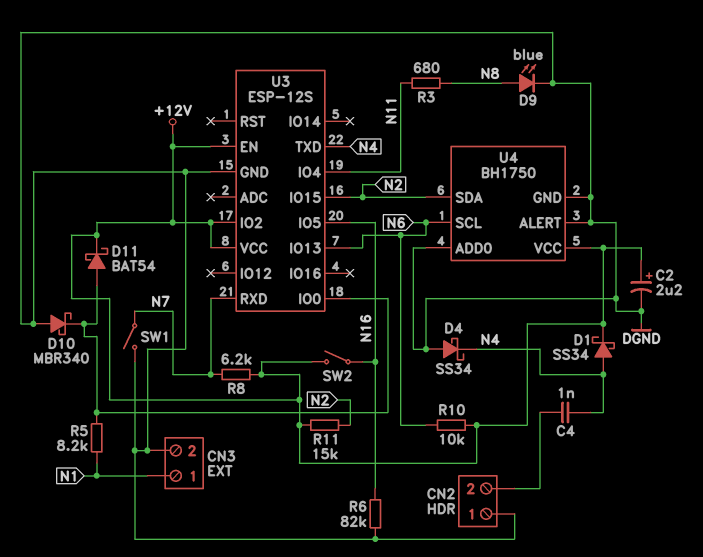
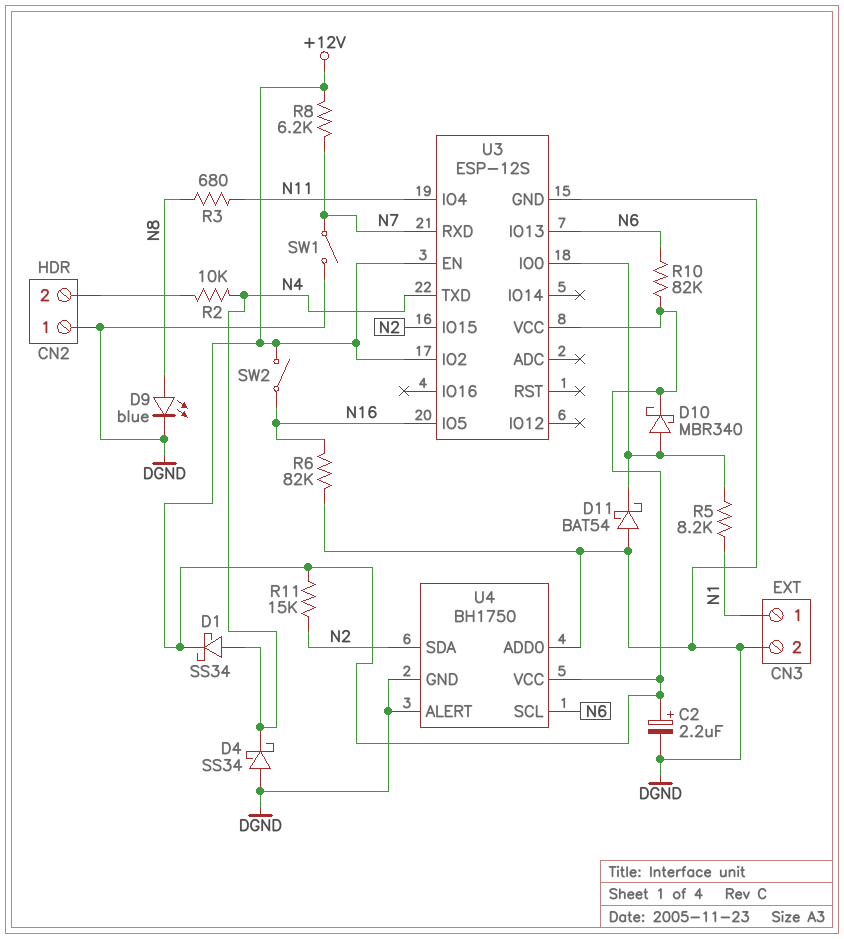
C4: 1nF (CN2/2, N4) -> none
D10: schottky MBR340 (A DGND, K U3/IO0) -> schottky MBR340 (A U3/IO0, K +12V)
D11: schottky BAT54 (A U3/IO0, K +12V) -> schottky BAT54 (A DGND, K U3/IO0)
R2: none -> 10k (CN2/2, N4)
R10: 10k (+12V, N6) -> 82k (+12V, N6)

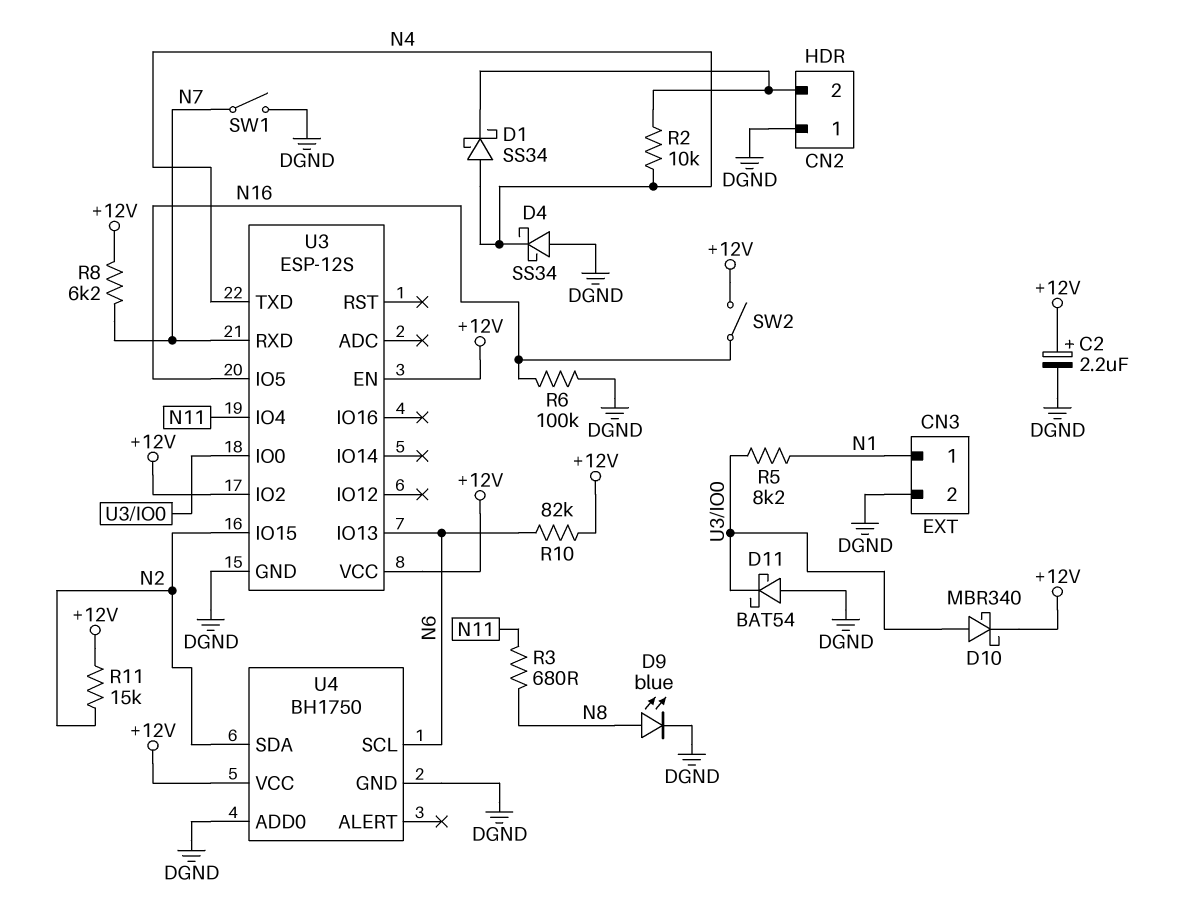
D1: schottky SS34 (A N4, K +12V) -> schottky SS34 (A N4, K CN2/2)
R6: 82k (DGND, N16) -> 100k (DGND, N16)
U4 pin ALERT: DGND -> none

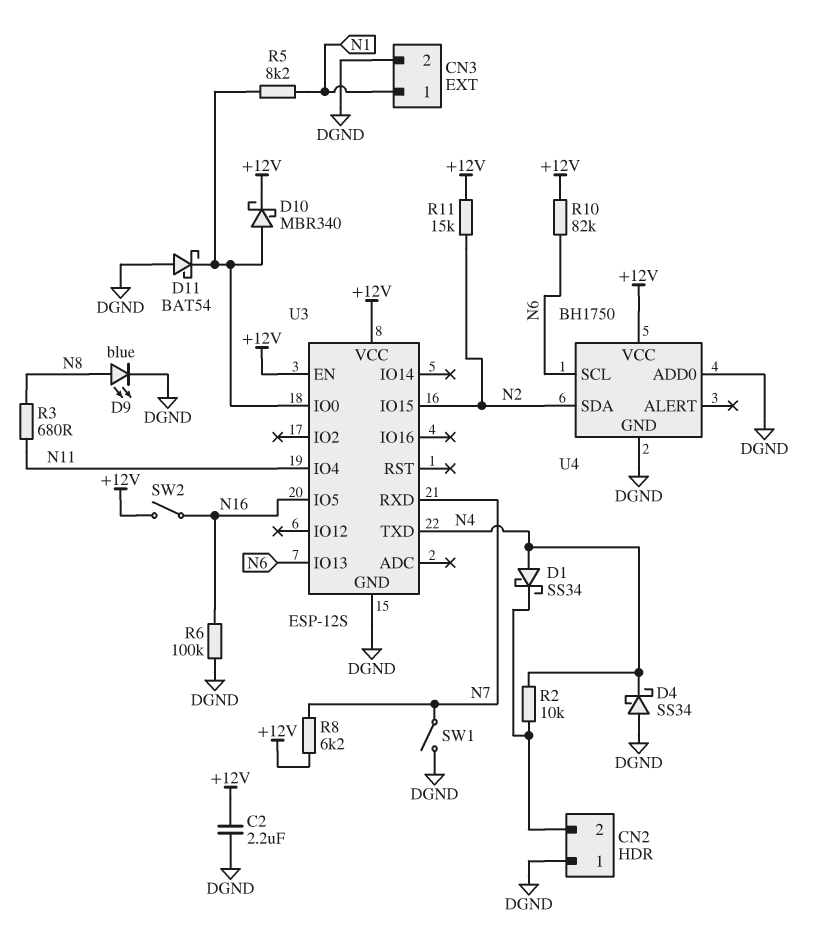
C2: 2.2uF (plus +12V, minus DGND) -> 2.2uF (+12V, DGND)
U3 pin IO2: +12V -> none

